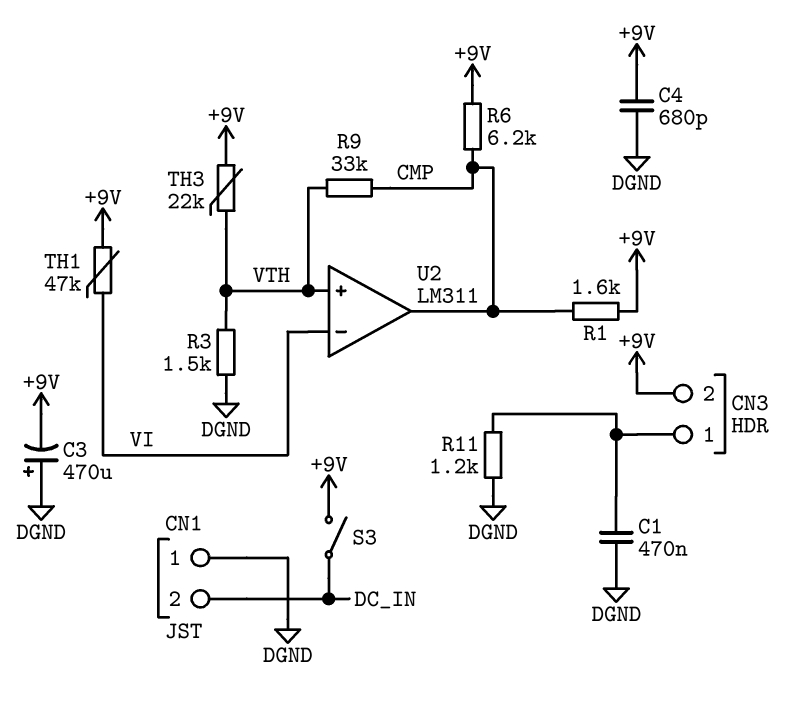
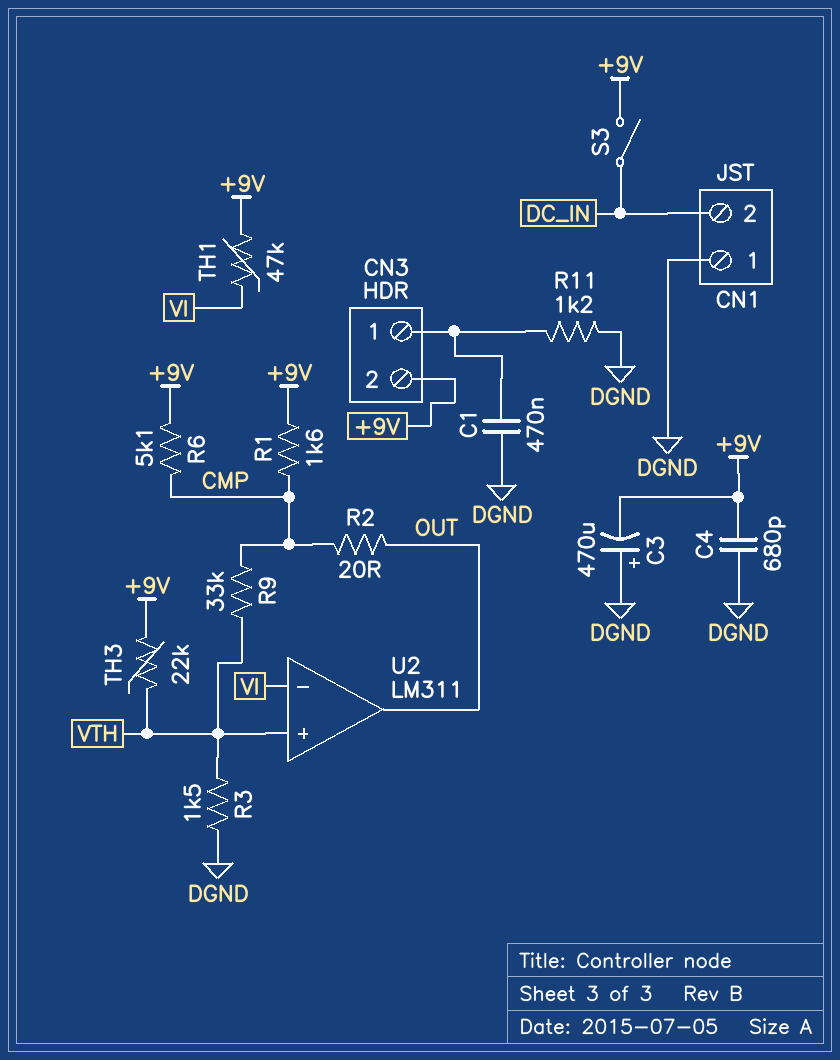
R2: none -> 20 (CMP, OUT)
R6: 6.2k (+9V, CMP) -> 5.1k (+9V, CMP)
U2 pin out: CMP -> OUT

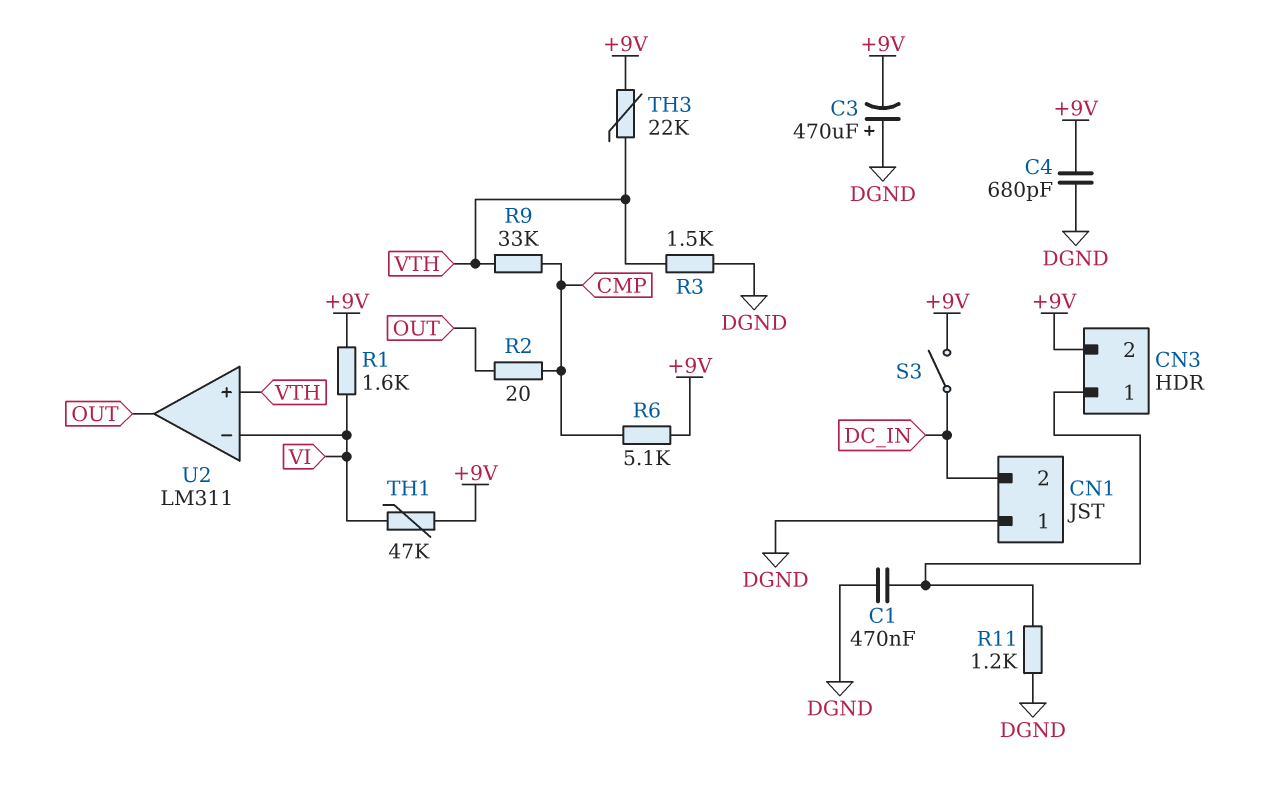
R1: 1.6k (+9V, CMP) -> 1.6k (+9V, VI)

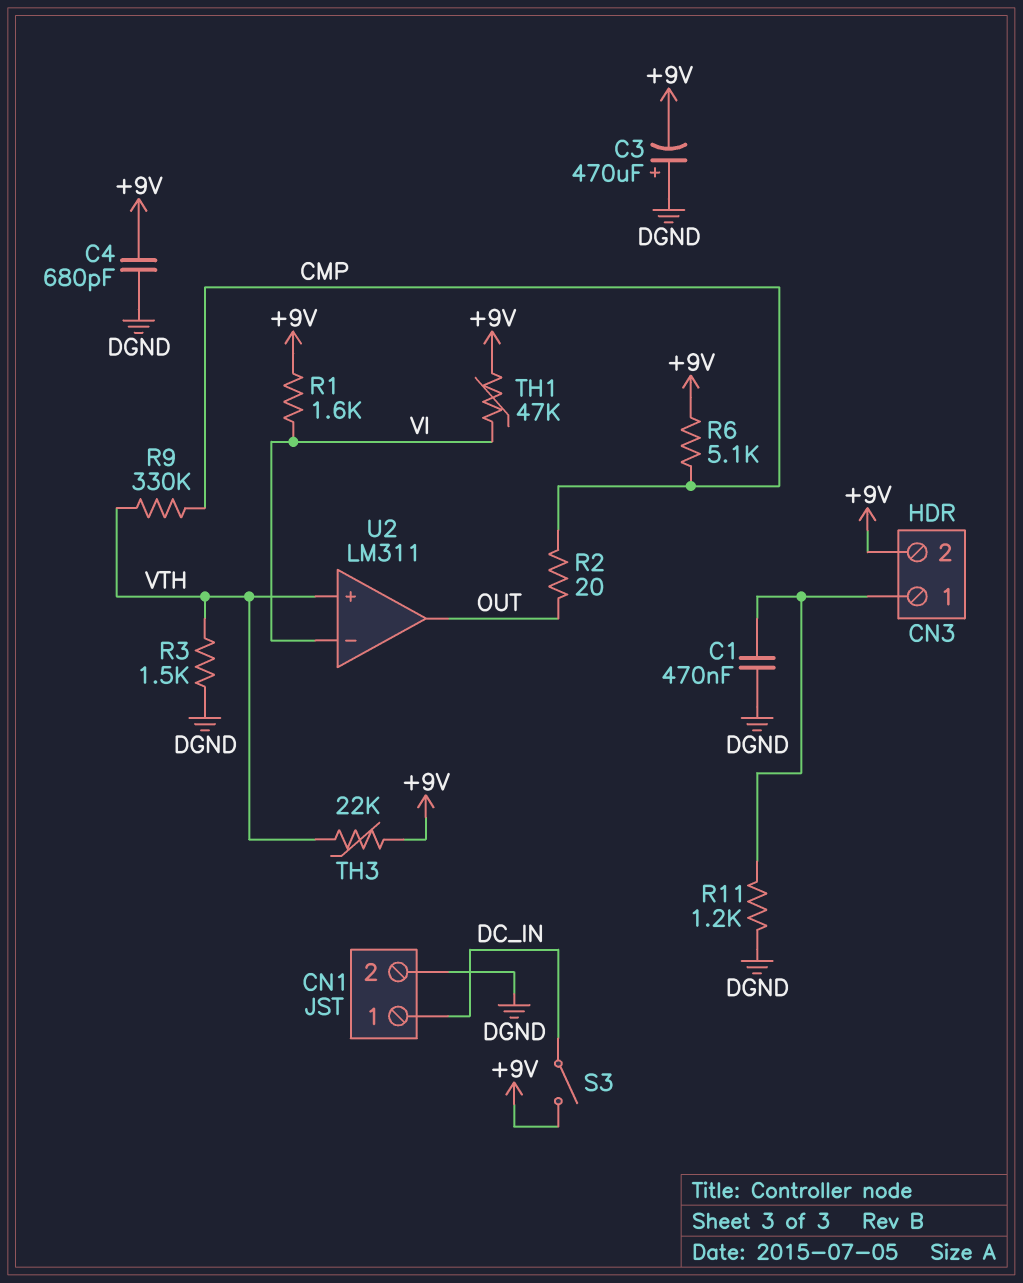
CN1 pin 1: DGND -> DC_IN
CN1 pin 2: DC_IN -> DGND
R9: 33k (CMP, VTH) -> 330k (CMP, VTH)

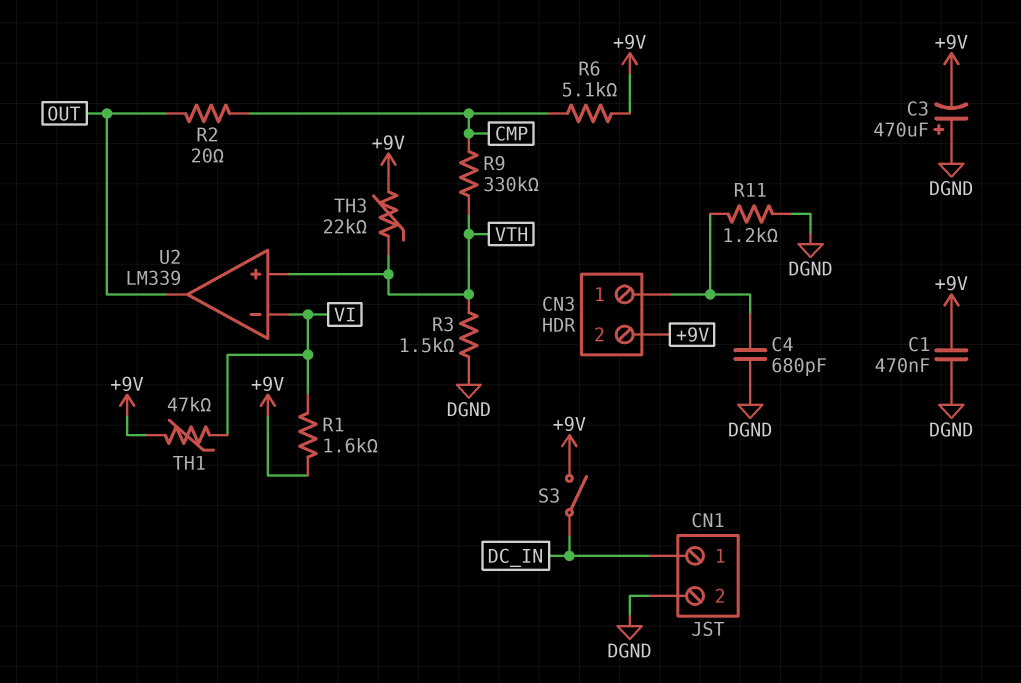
C1: 470nF (CN3/1, DGND) -> 470nF (+9V, DGND)
C4: 680pF (+9V, DGND) -> 680pF (CN3/1, DGND)
U2: LM311 -> LM339

